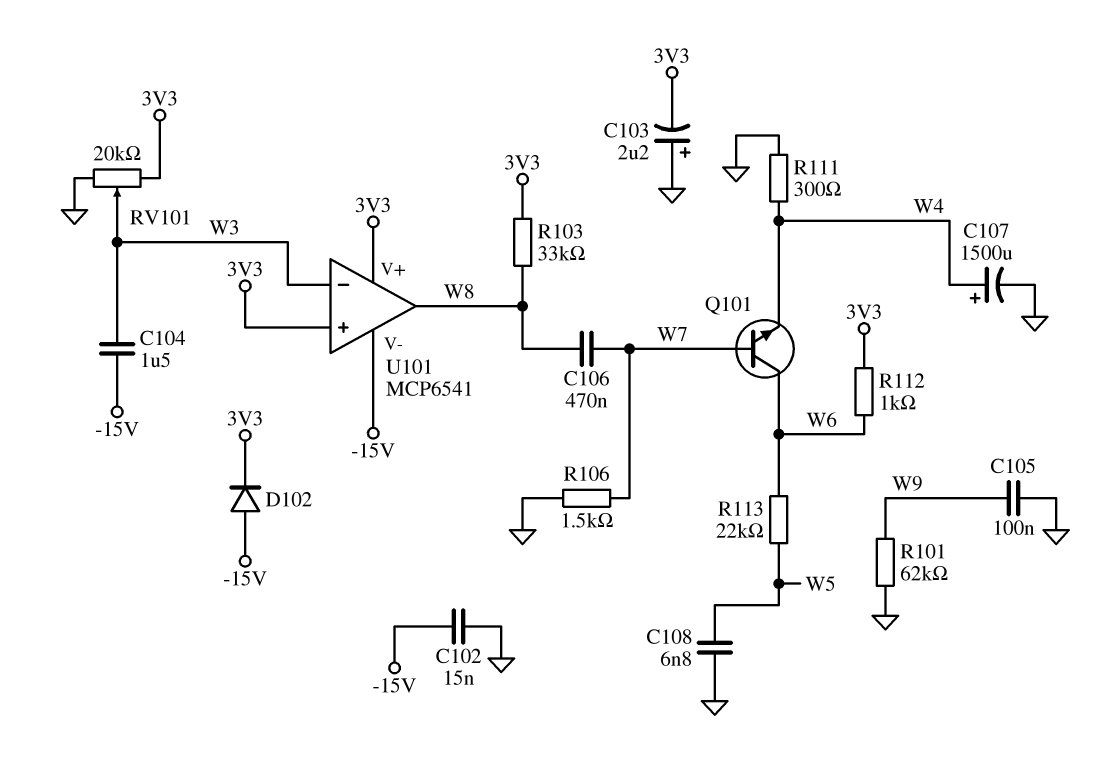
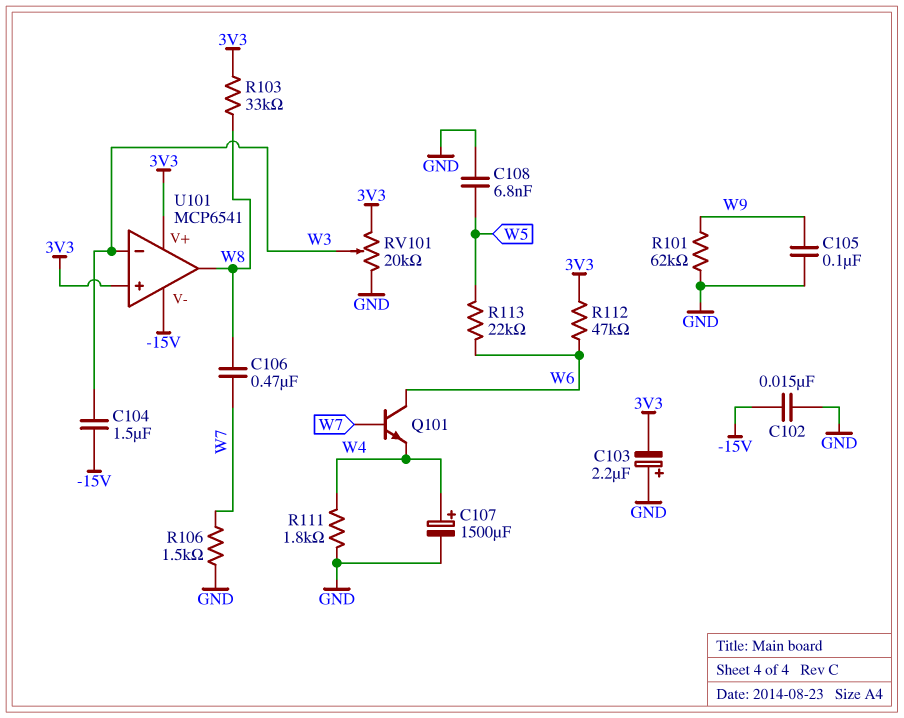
D102: diode (A -15V, K 3V3) -> none
R111: 300 (GND, W4) -> 1.8k (GND, W4)
R112: 1k (3V3, W6) -> 47k (3V3, W6)

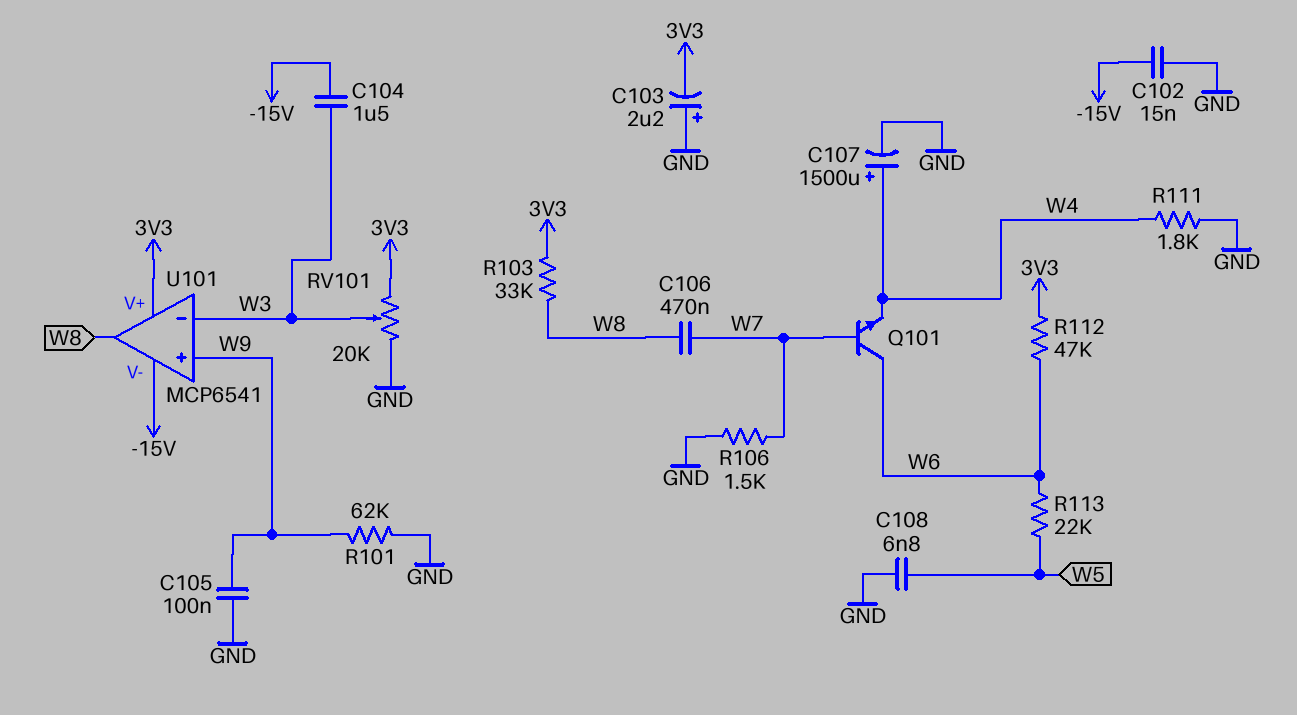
U101 pin in+: 3V3 -> W9

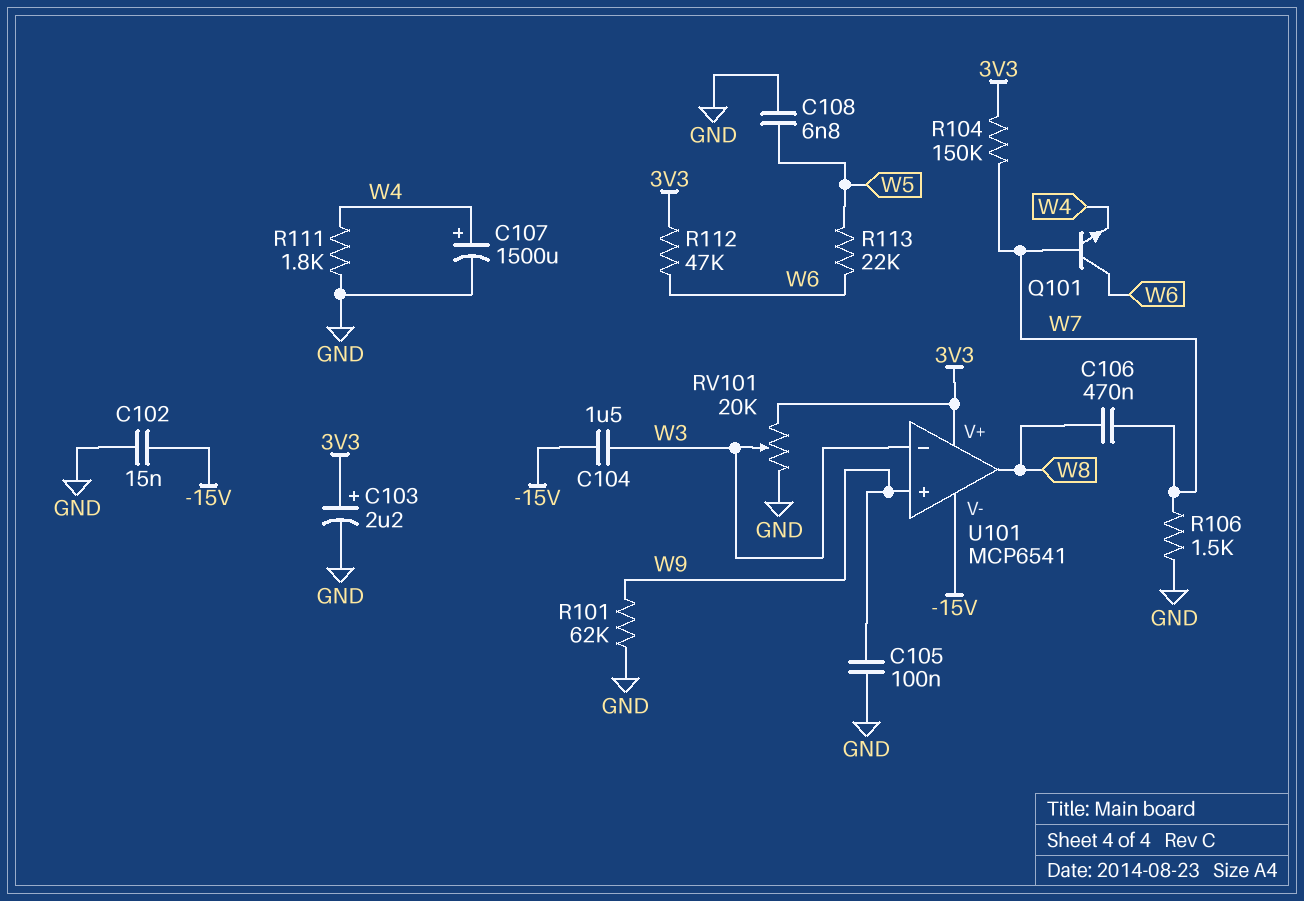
C103: 2.2uF (plus GND, minus 3V3) -> 2.2uF (plus 3V3, minus GND)
R103: 33k (3V3, W8) -> none
R104: none -> 150k (3V3, W7)

